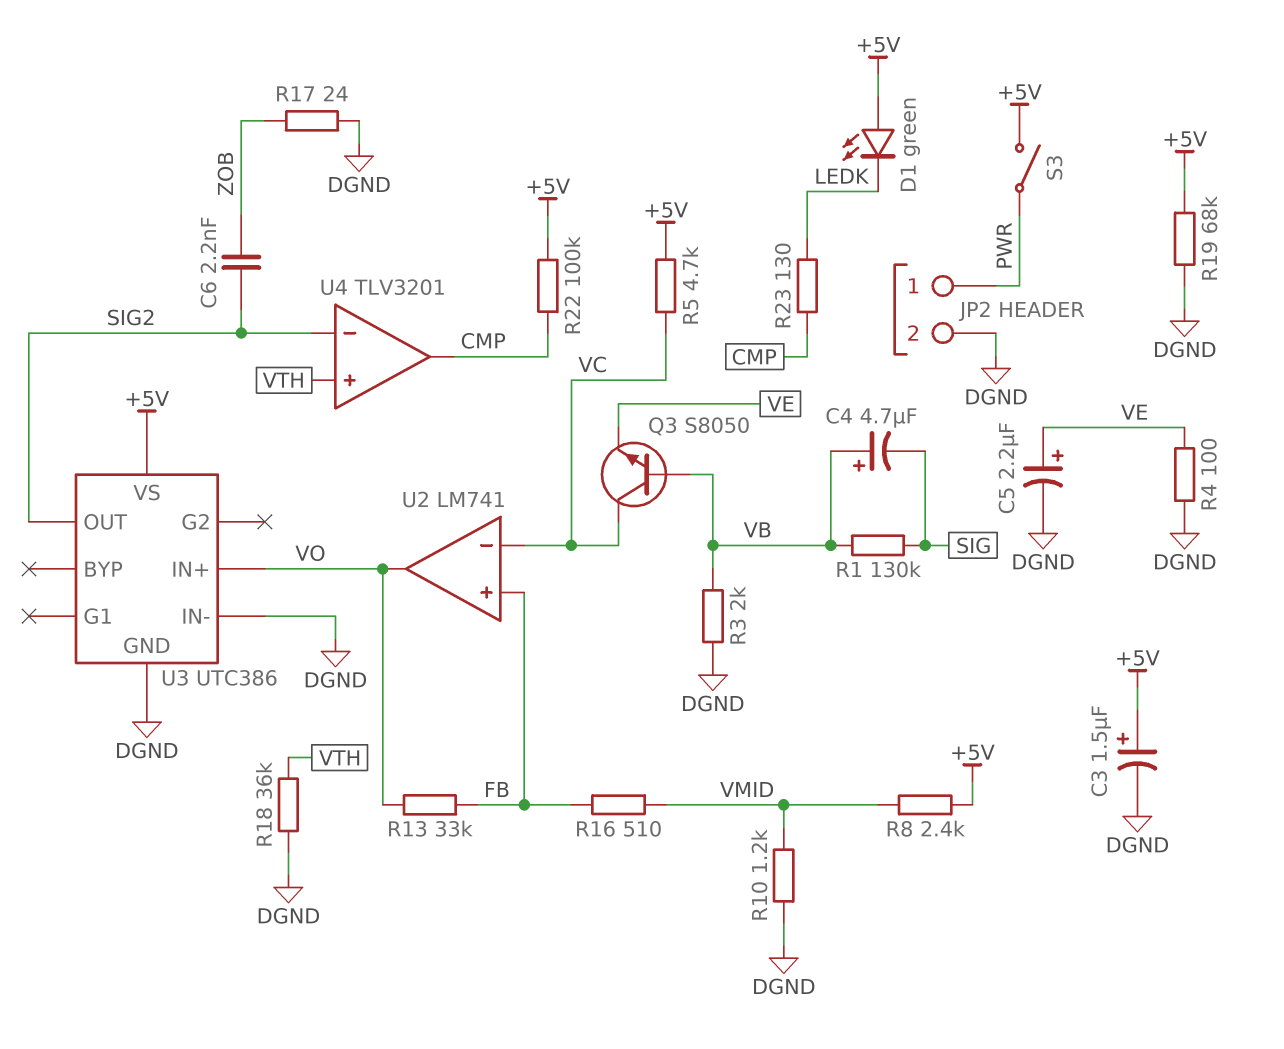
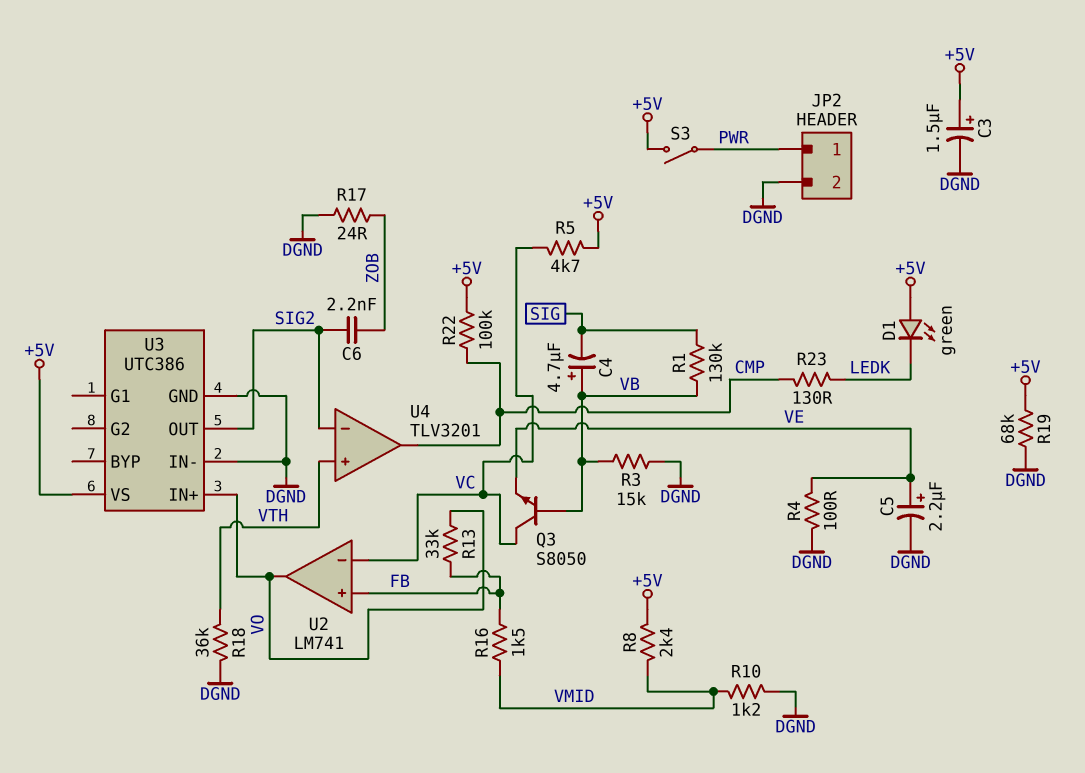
R3: 2k (DGND, VB) -> 15k (DGND, VB)
R16: 510 (FB, VMID) -> 1.5k (FB, VMID)

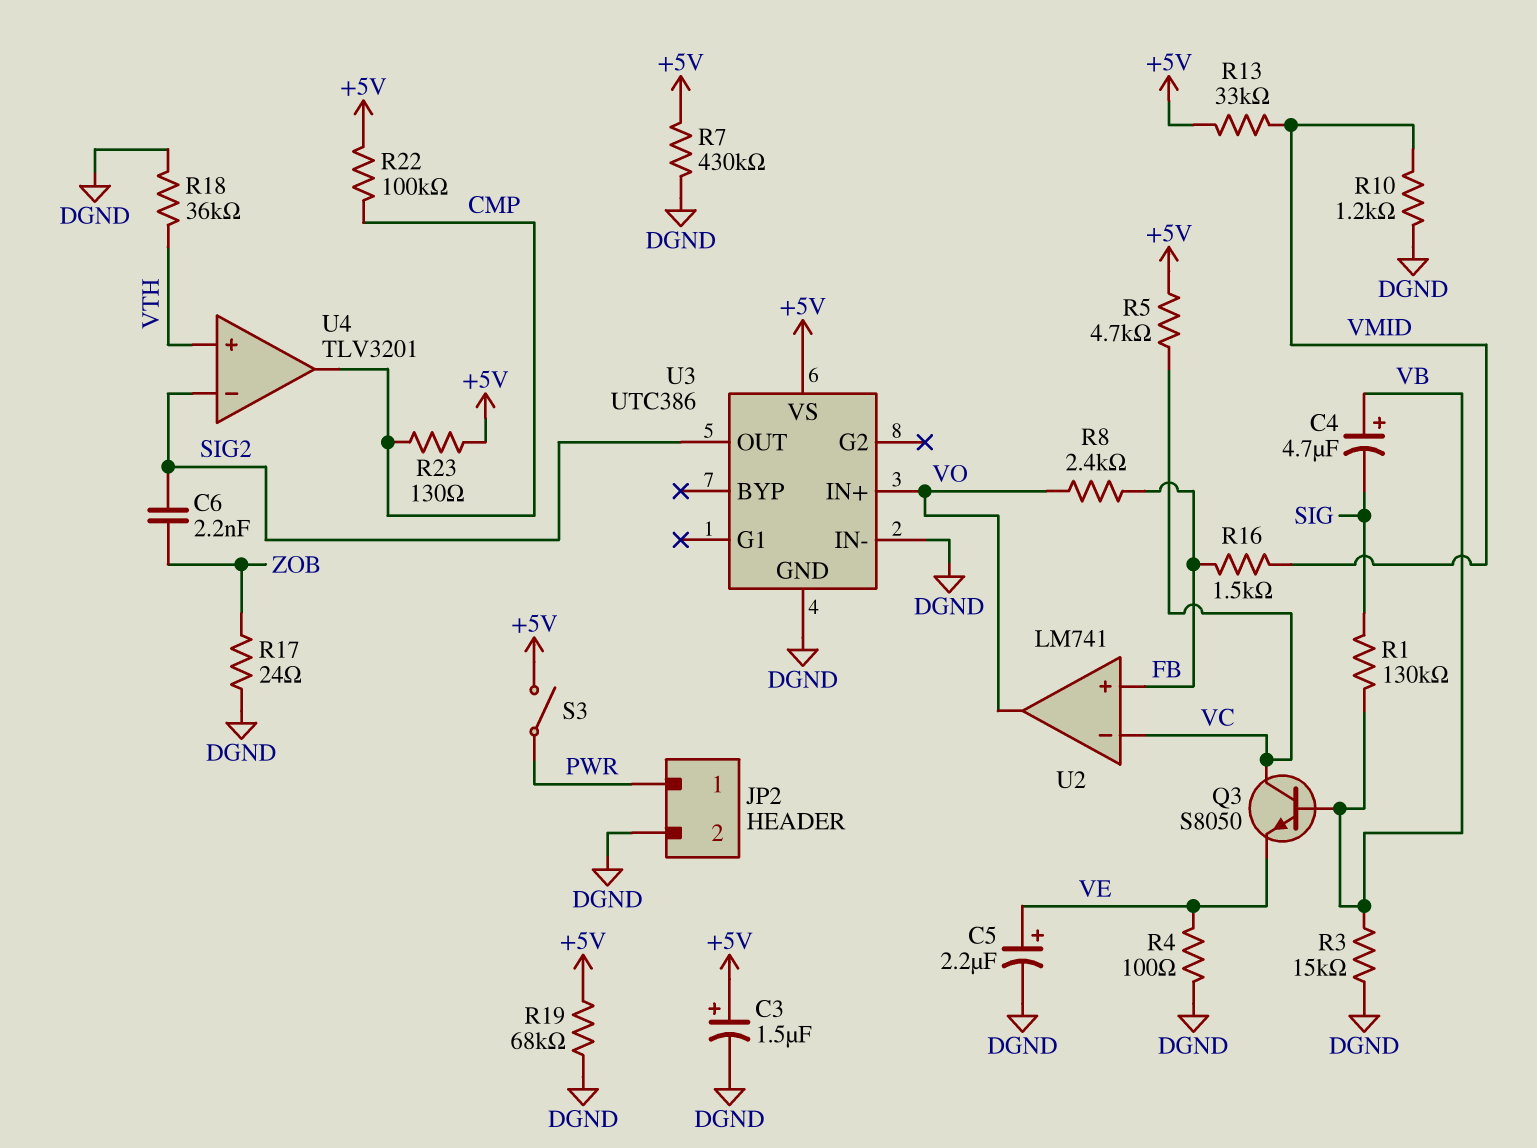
D1: LED green (A +5V, K LEDK) -> none
R7: none -> 430k (+5V, DGND)
R8: 2.4k (+5V, VMID) -> 2.4k (FB, VO)
R13: 33k (FB, VO) -> 33k (+5V, VMID)
R23: 130 (CMP, LEDK) -> 130 (+5V, CMP)

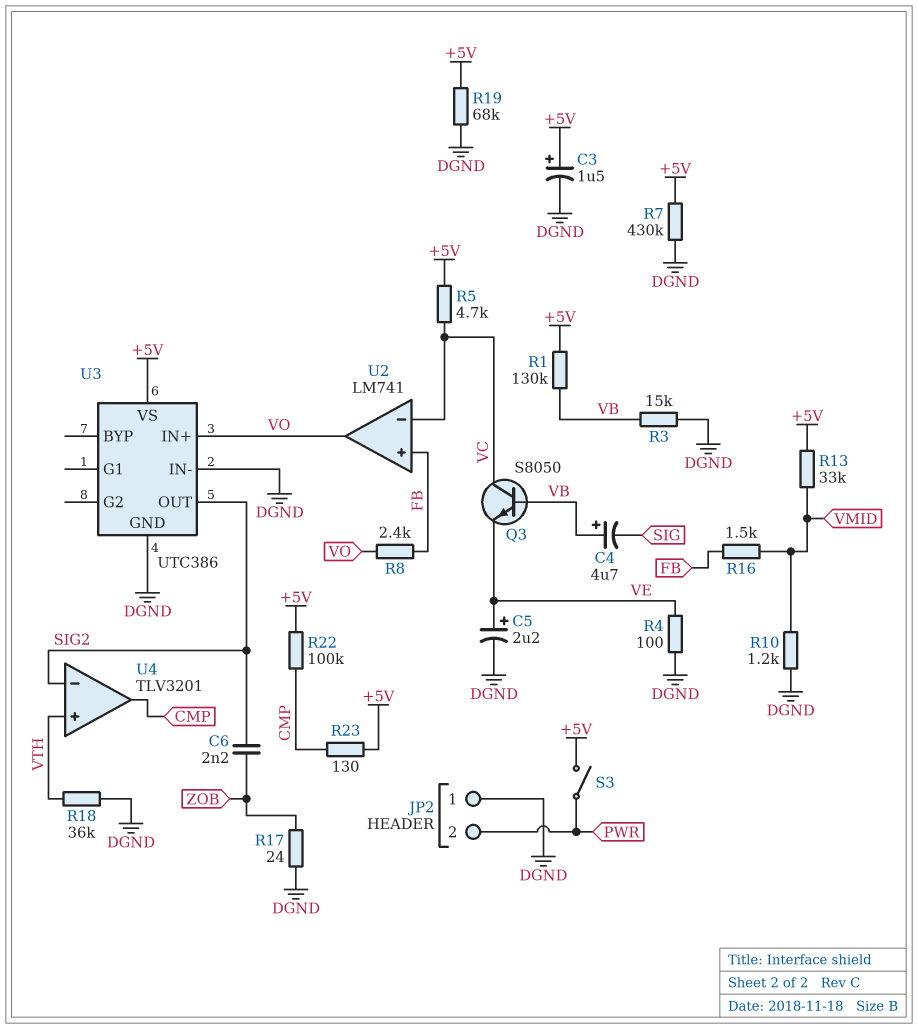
JP2 pin 1: PWR -> DGND
JP2 pin 2: DGND -> PWR
R1: 130k (SIG, VB) -> 130k (+5V, VB)

